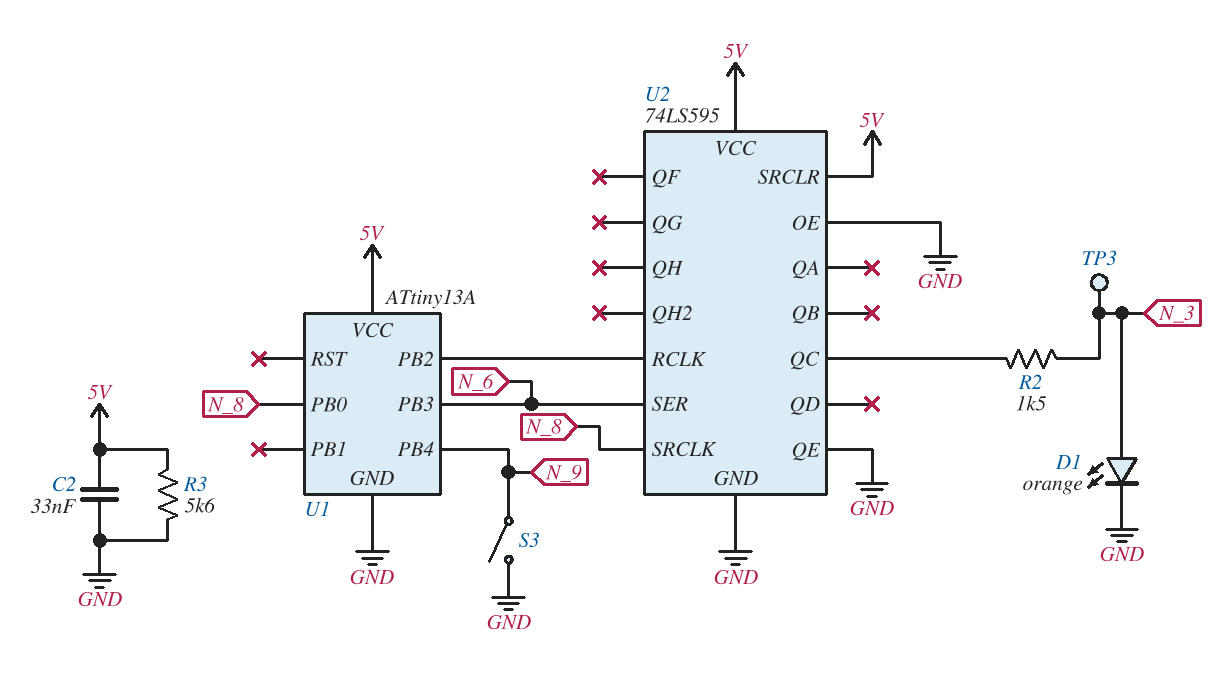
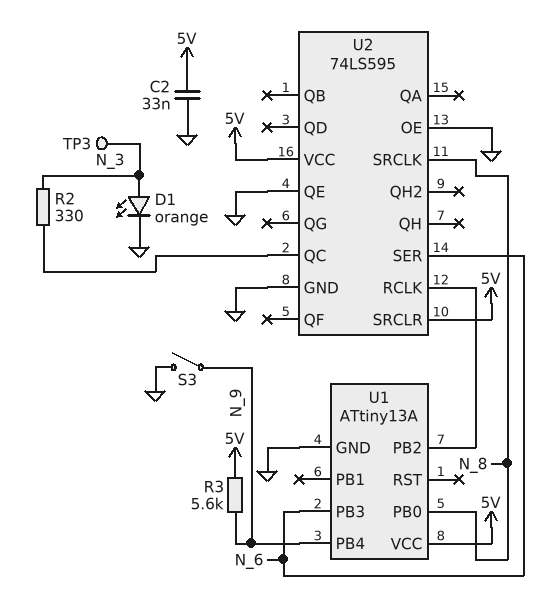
R2: 1.5k (N_3, U2/QC) -> 330 (N_3, U2/QC)
R3: 5.6k (5V, GND) -> 5.6k (5V, N_9)

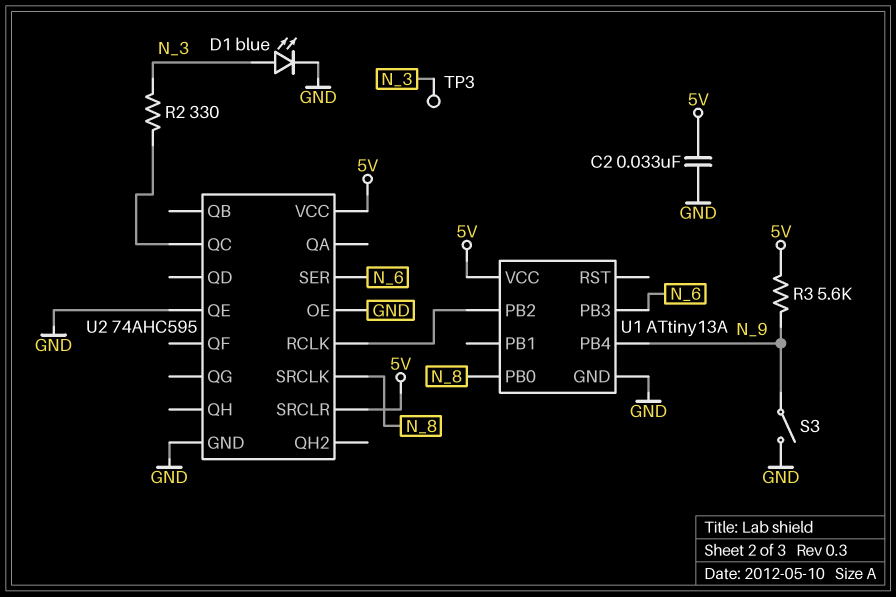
D1: LED orange (A N_3, K GND) -> LED blue (A N_3, K GND)
U2: 74LS595 -> 74AHC595

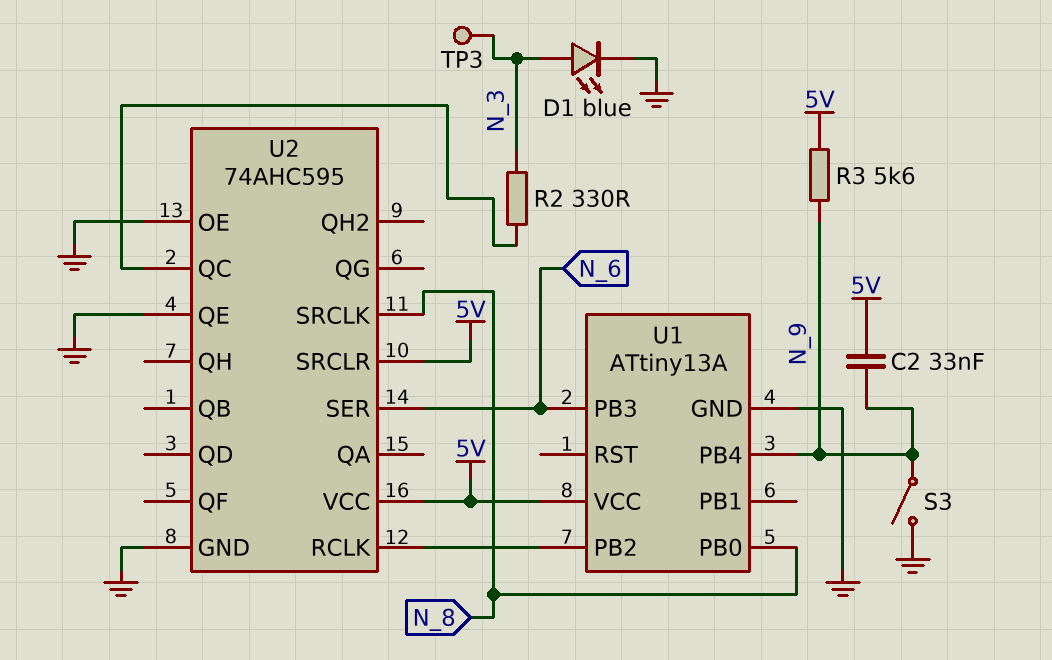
C2: 33nF (5V, GND) -> 33nF (5V, N_9)

